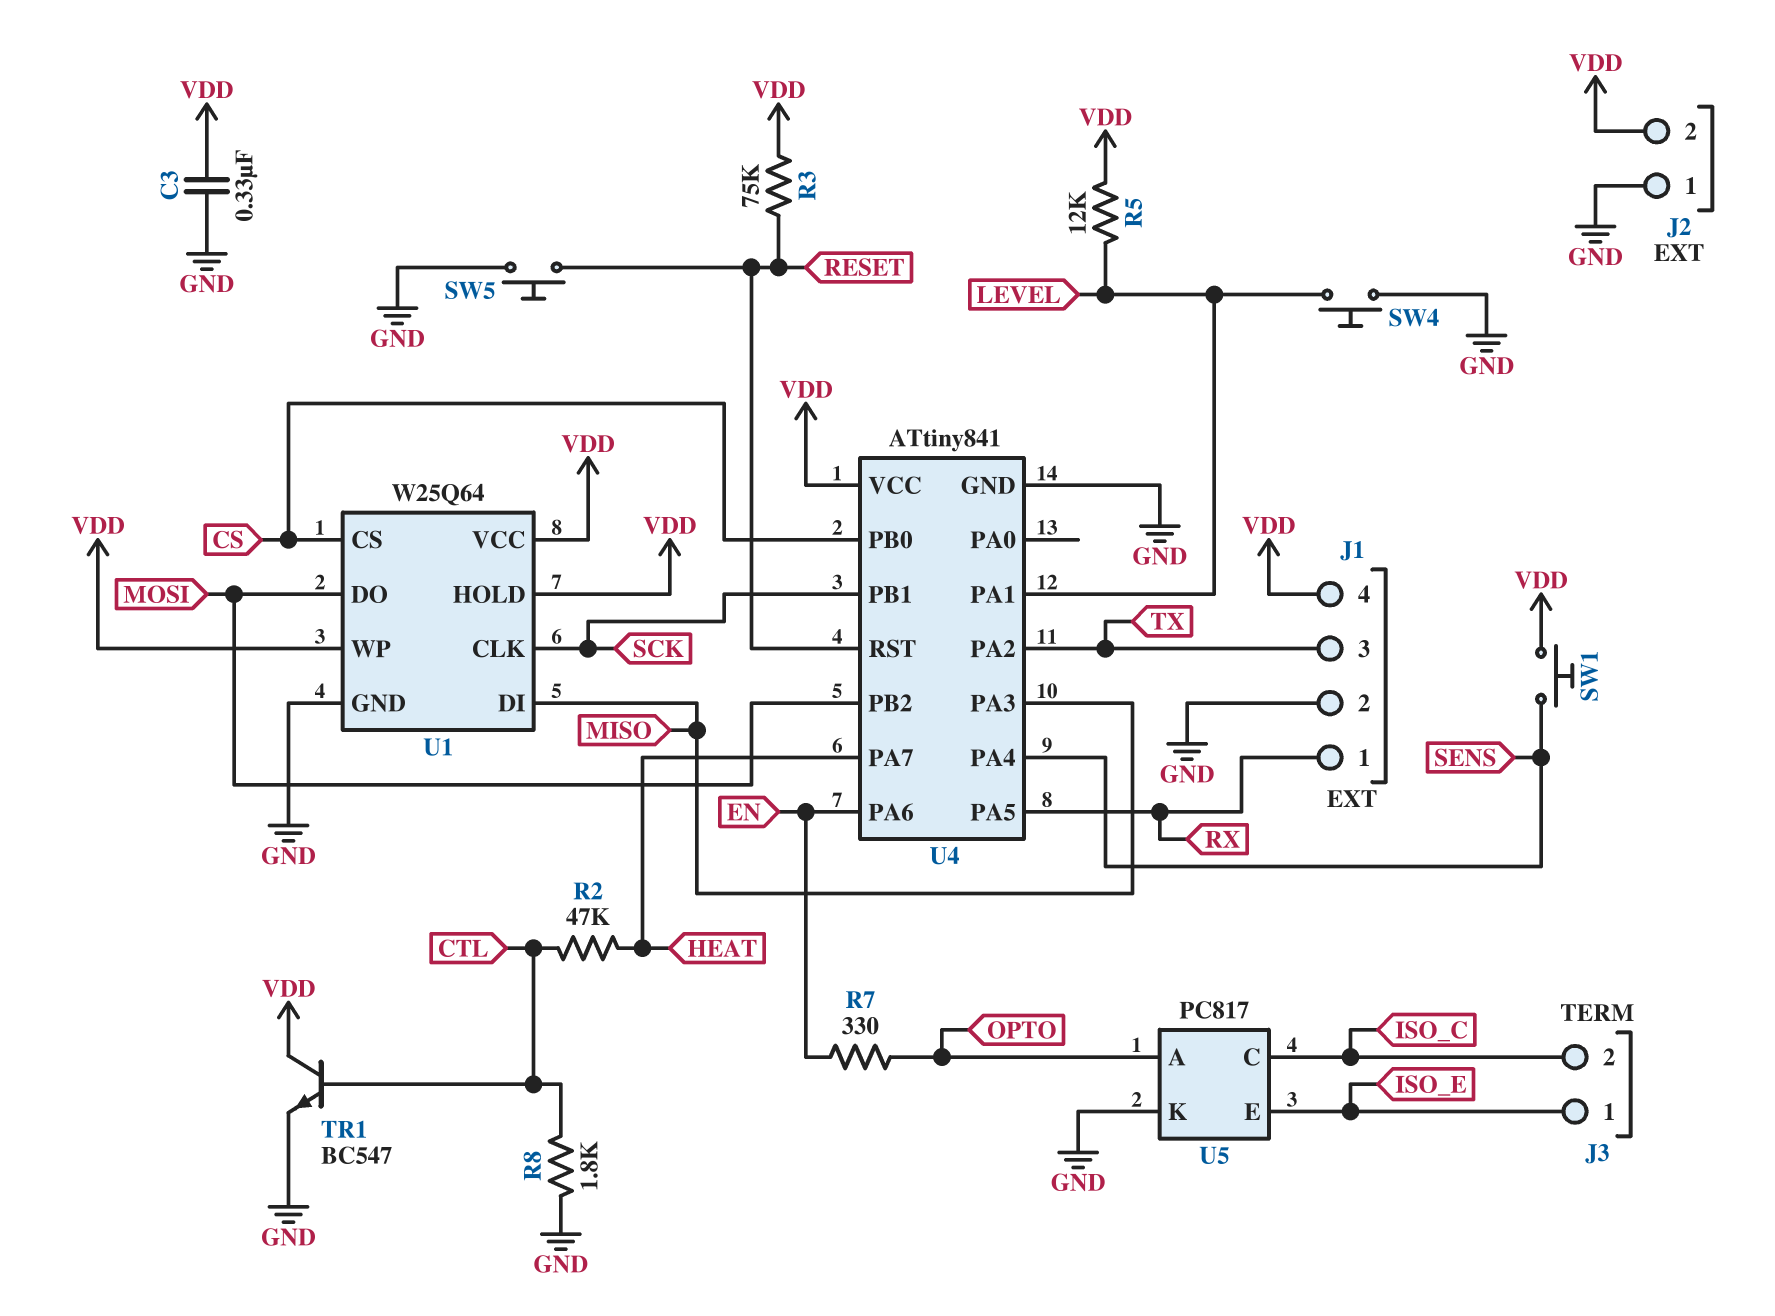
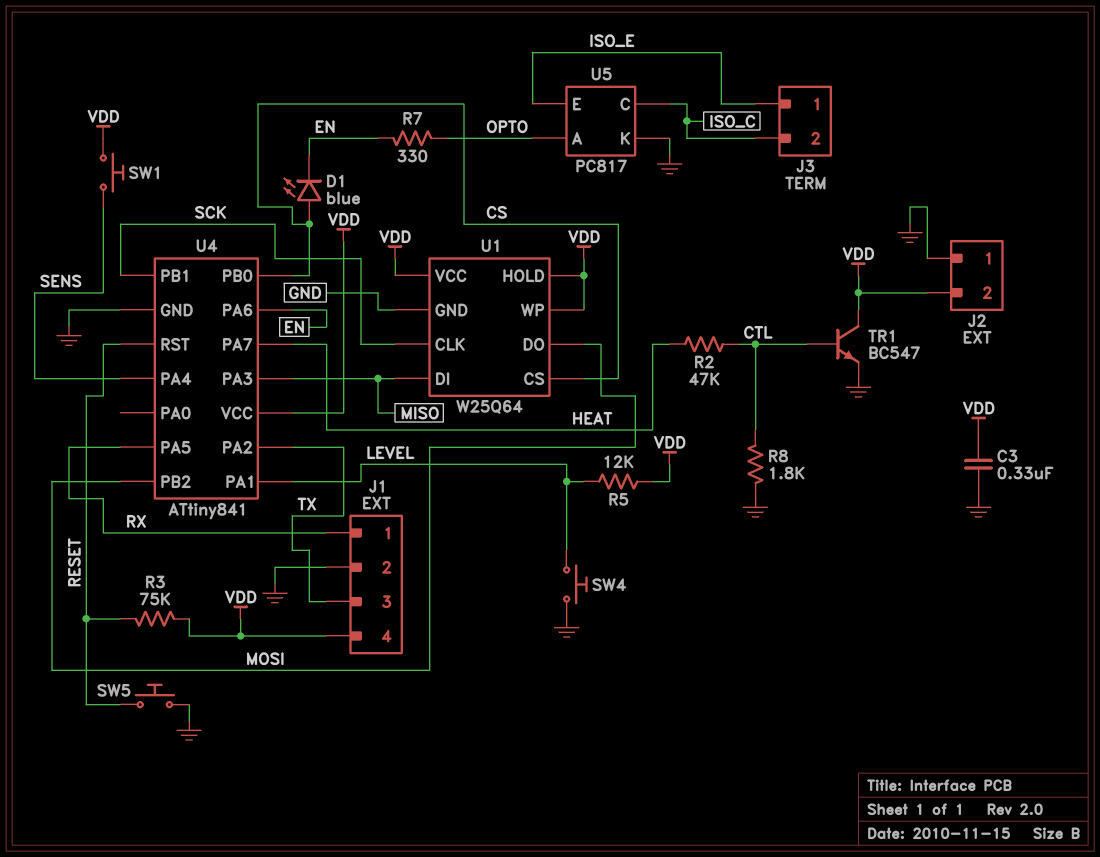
D1: none -> LED blue (A CS, K EN)

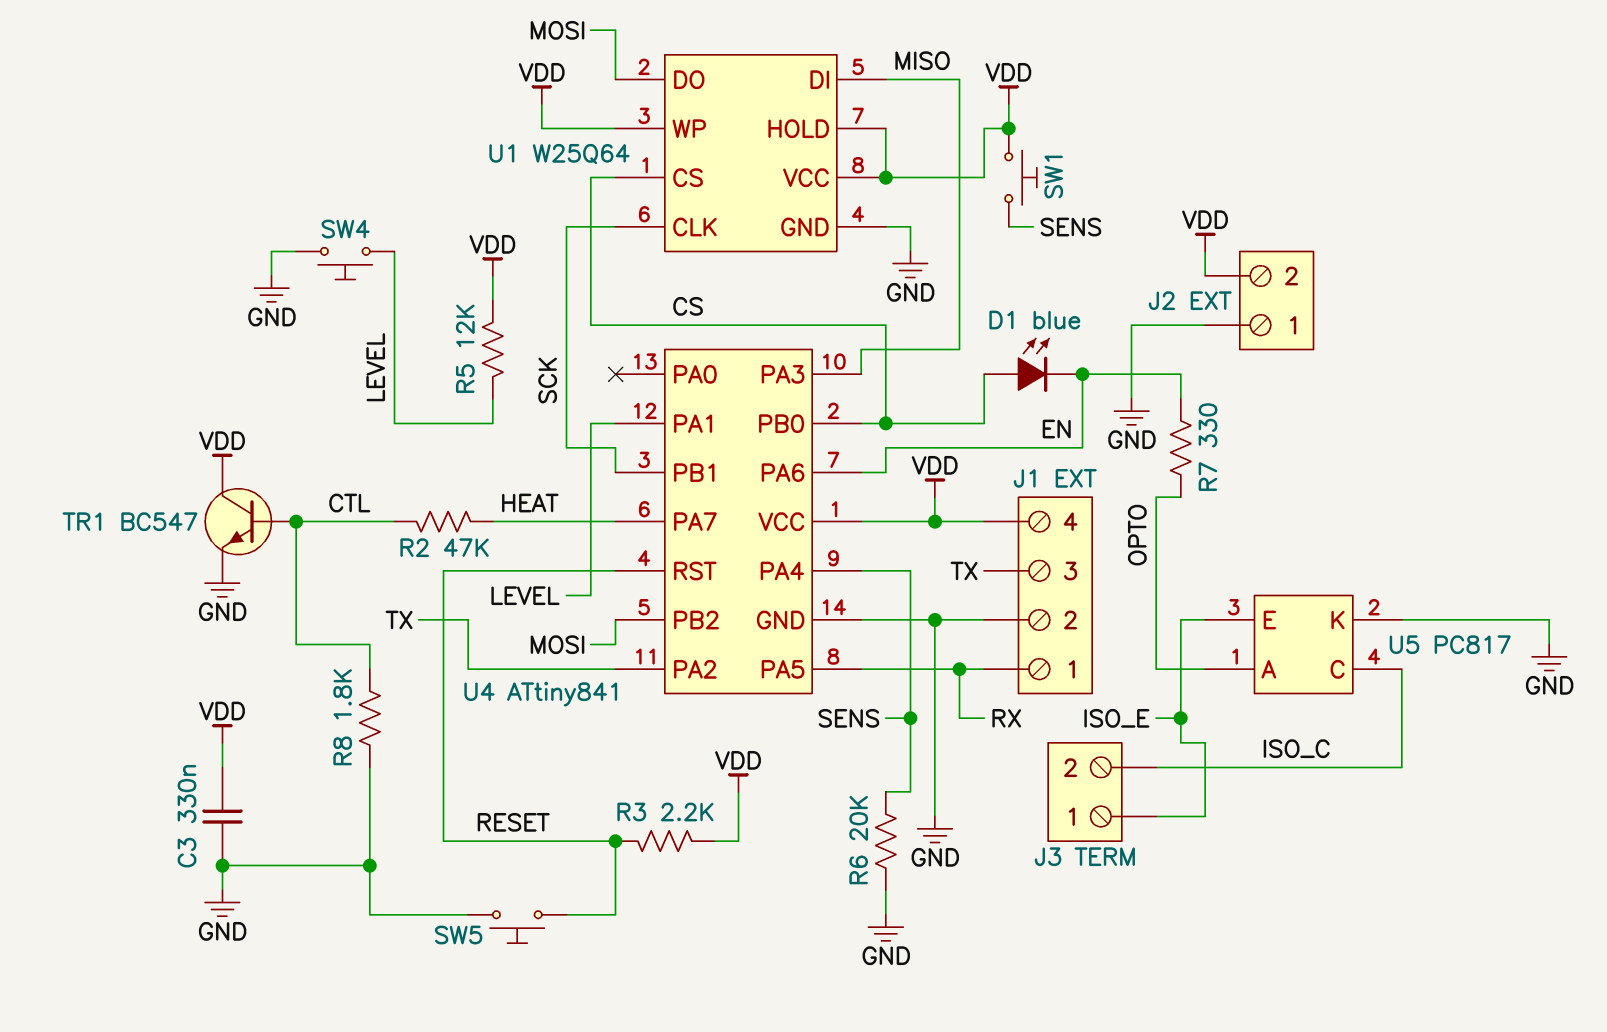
R3: 75k (RESET, VDD) -> 2.2k (RESET, VDD)
R6: none -> 20k (GND, SENS)

